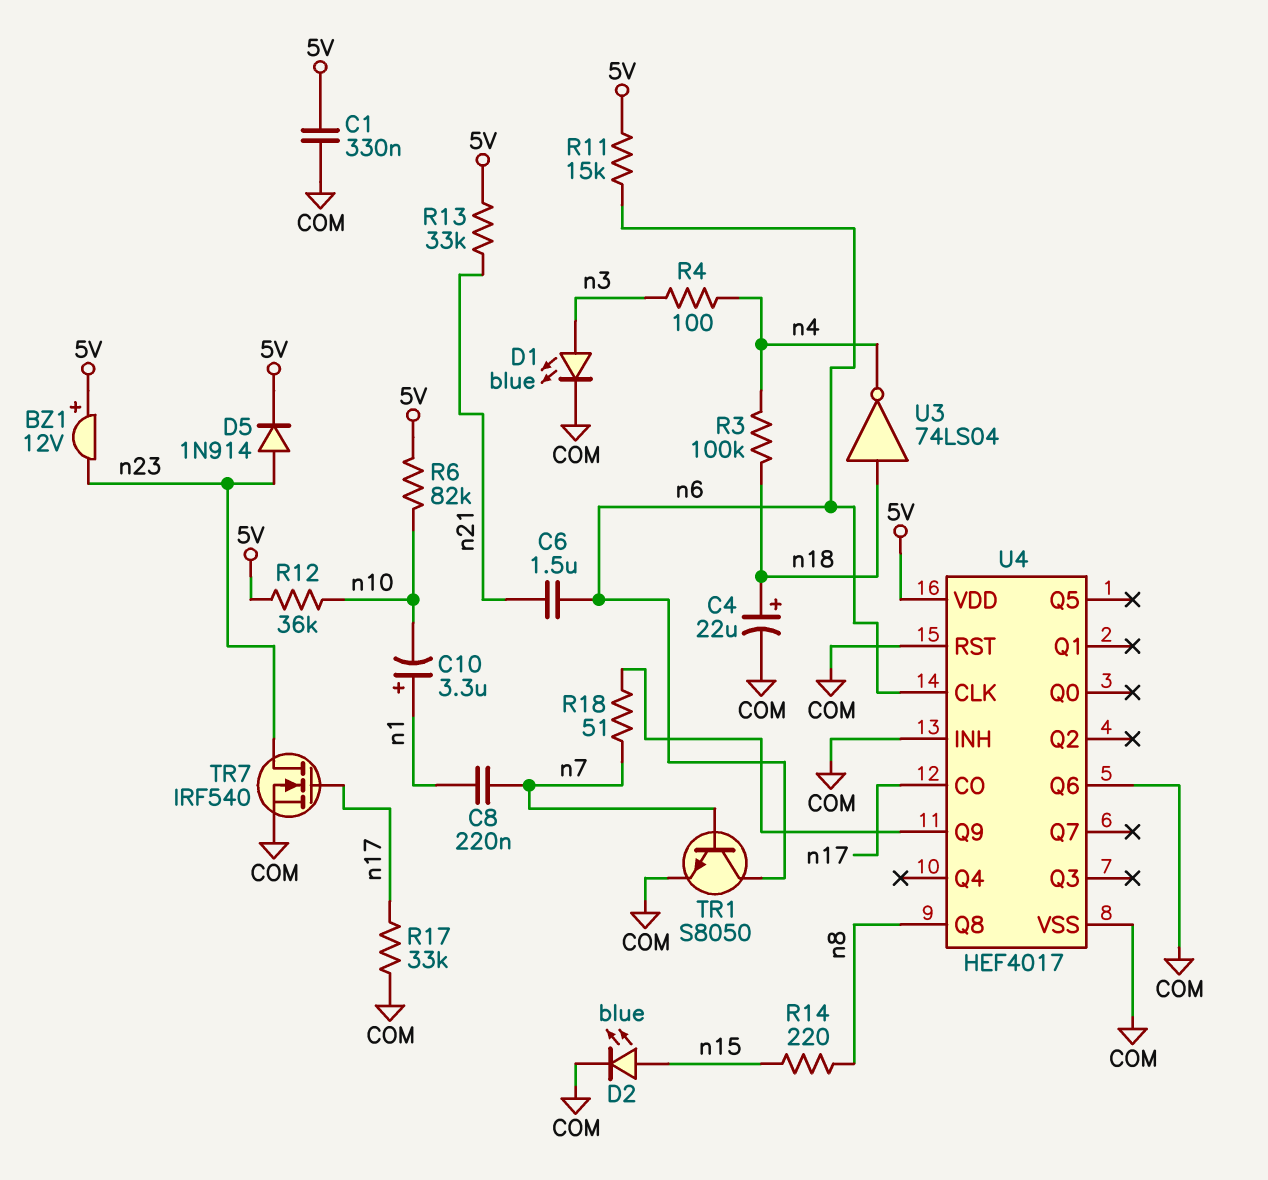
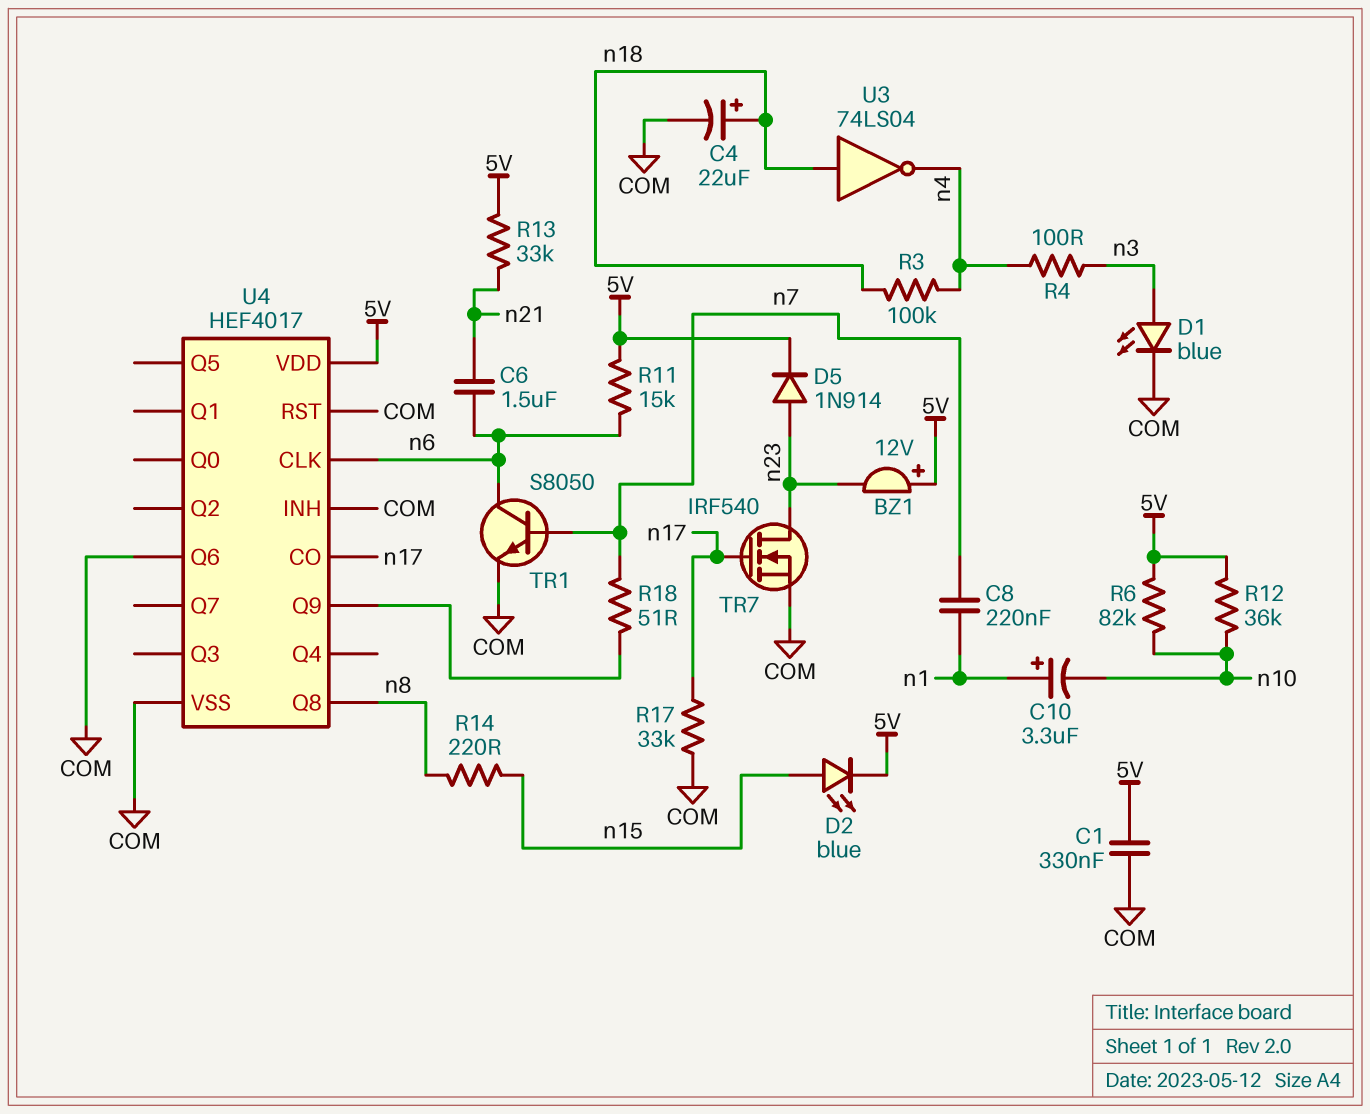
D2: LED blue (A n15, K COM) -> LED blue (A n15, K 5V)

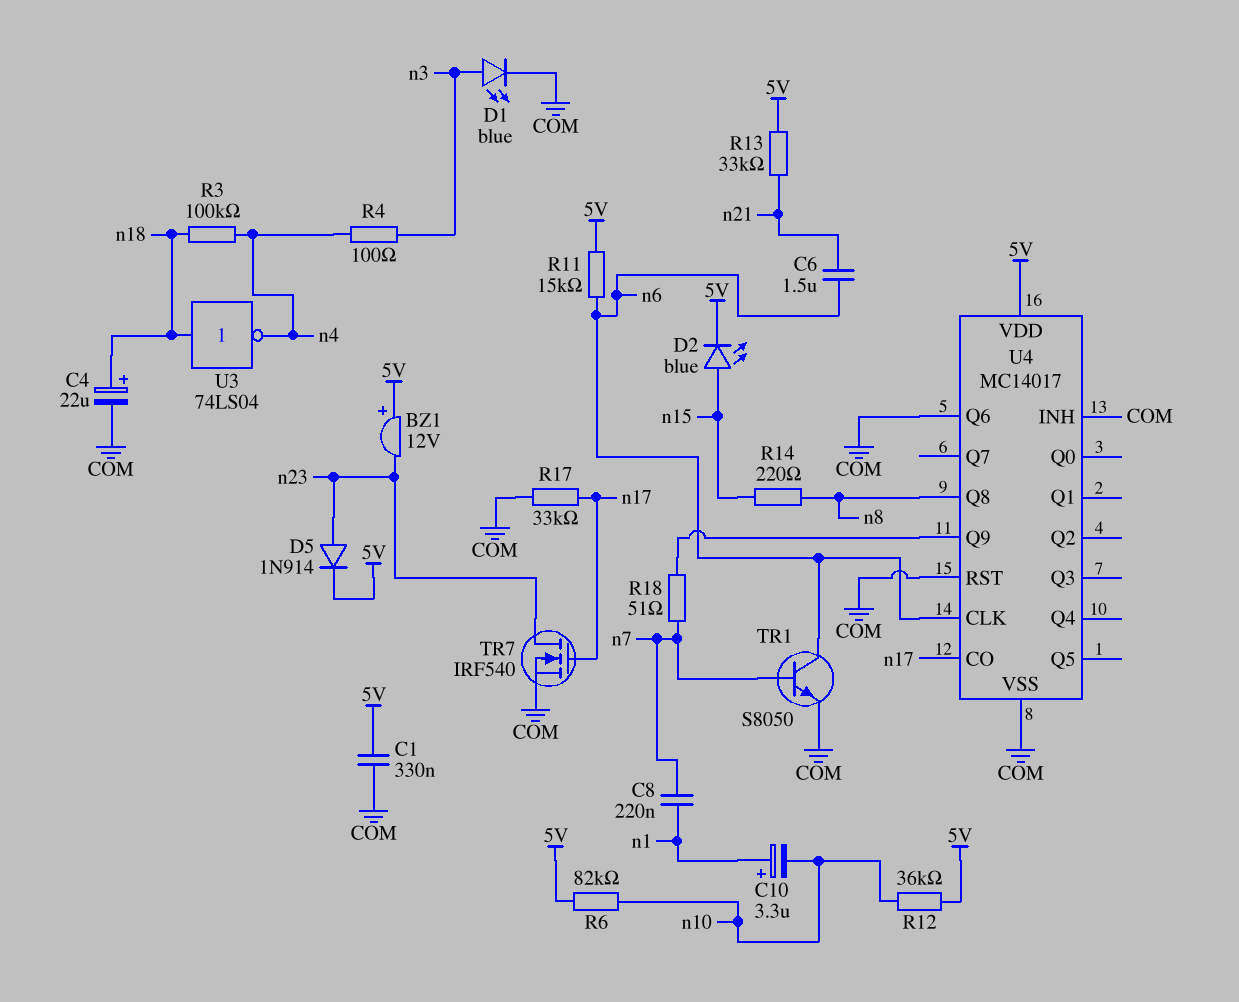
U4: HEF4017 -> MC14017

